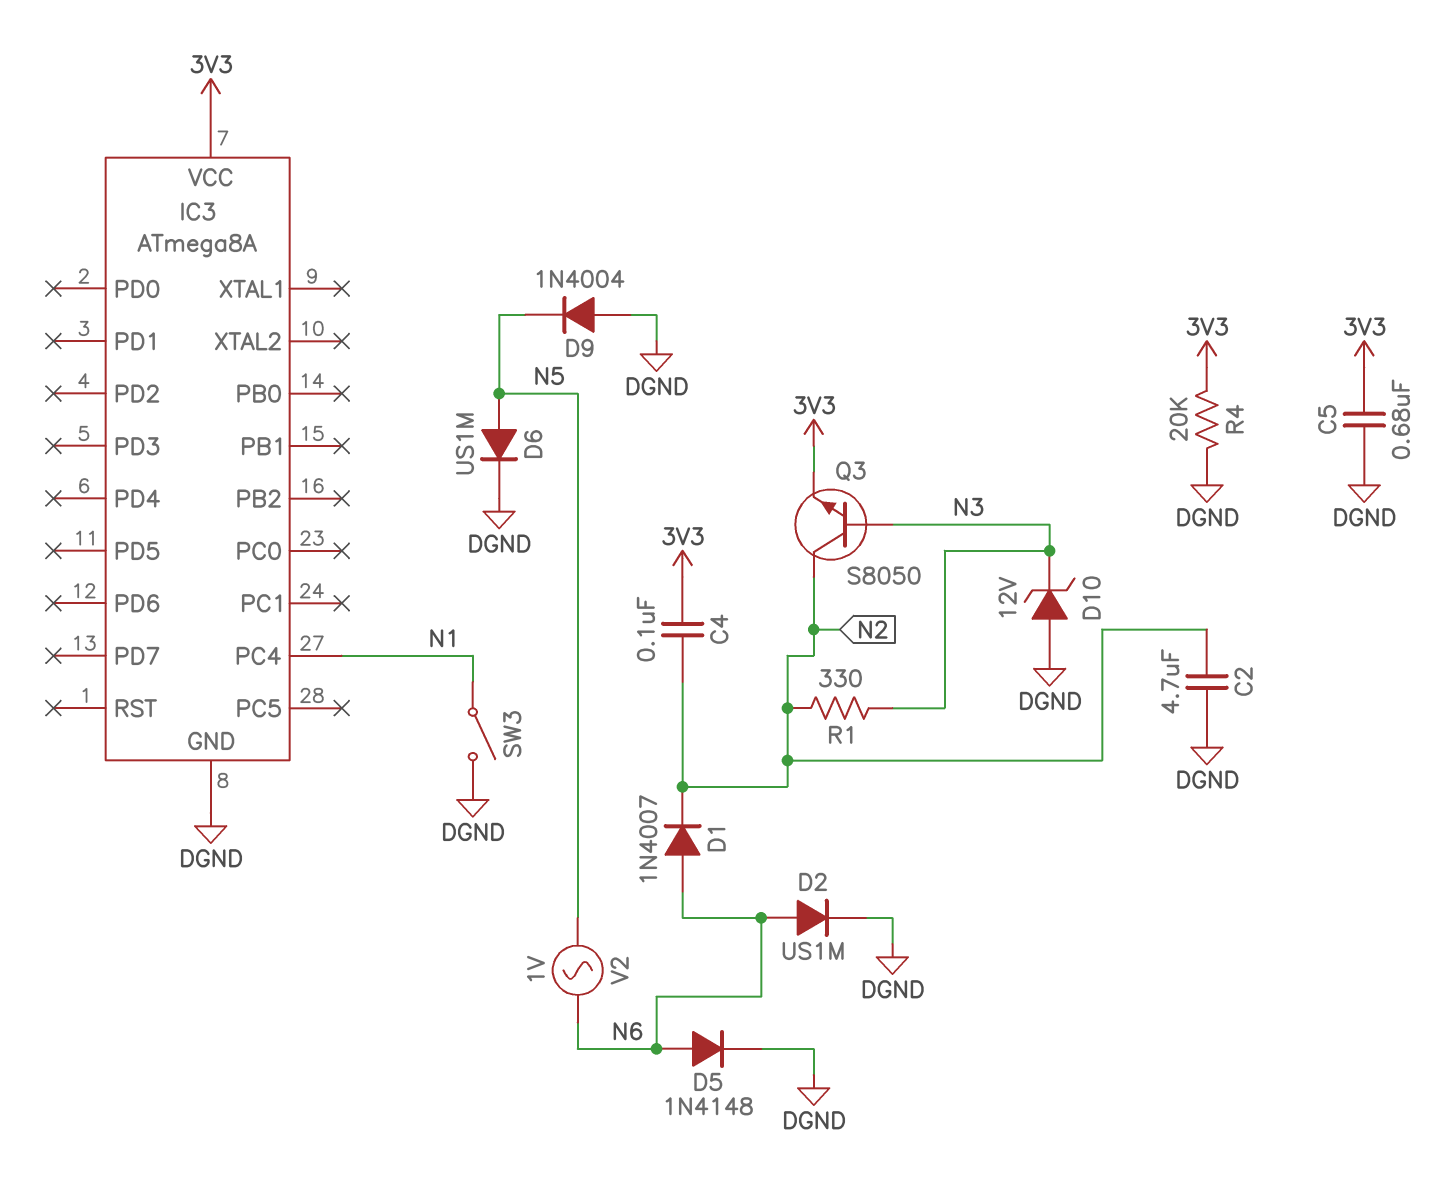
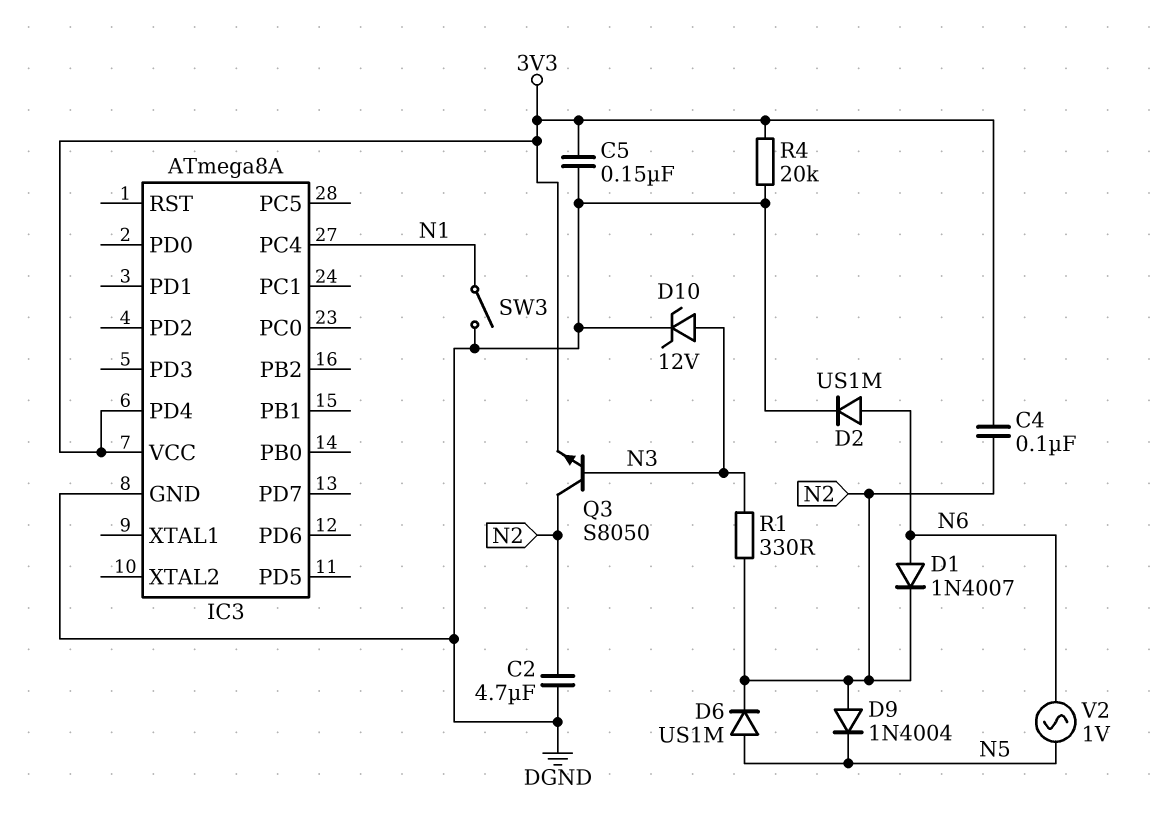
C5: 680nF (3V3, DGND) -> 150nF (3V3, DGND)
D5: diode 1N4148 (A N6, K DGND) -> none
D6: diode US1M (A N5, K DGND) -> diode US1M (A N5, K N2)
D9: diode 1N4004 (A DGND, K N5) -> diode 1N4004 (A N2, K N5)
D10: zener 12V (A DGND, K N3) -> zener 12V (A N3, K DGND)
IC3 pin PD4: none -> 3V3

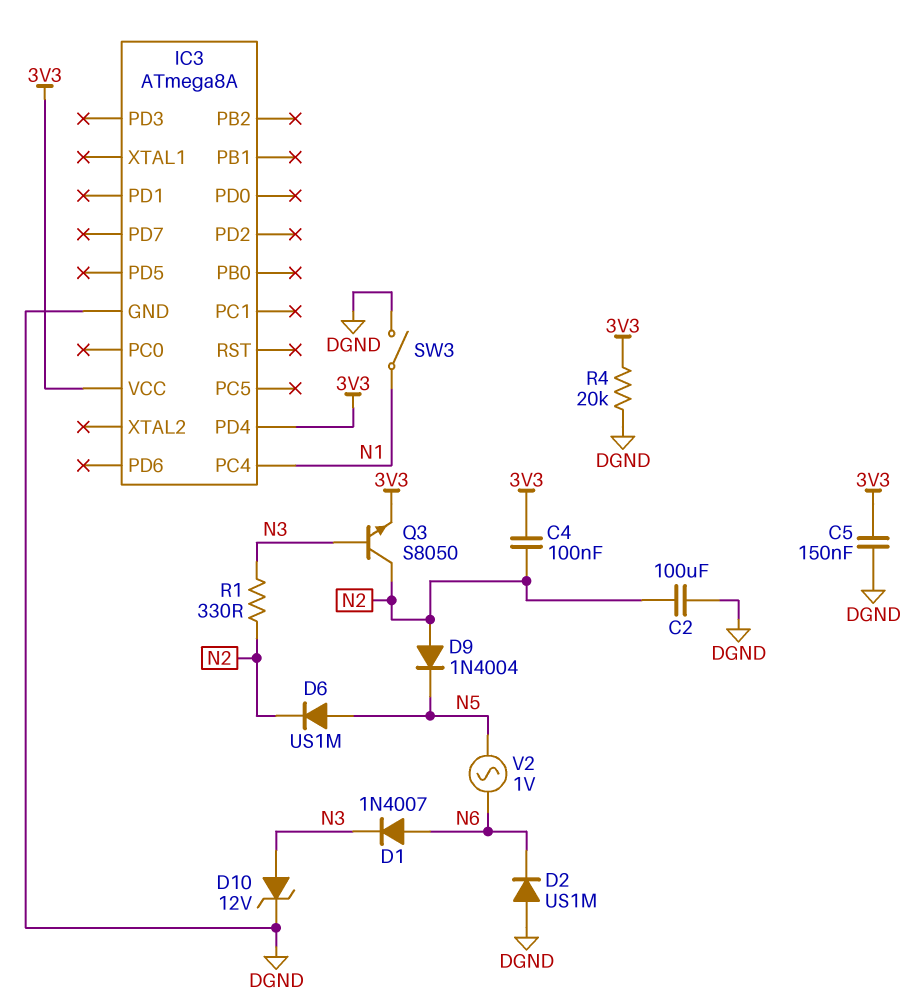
C2: 4.7uF (DGND, N2) -> 100uF (DGND, N2)
D1: diode 1N4007 (A N6, K N2) -> diode 1N4007 (A N6, K N3)
D2: diode US1M (A N6, K DGND) -> diode US1M (A DGND, K N6)

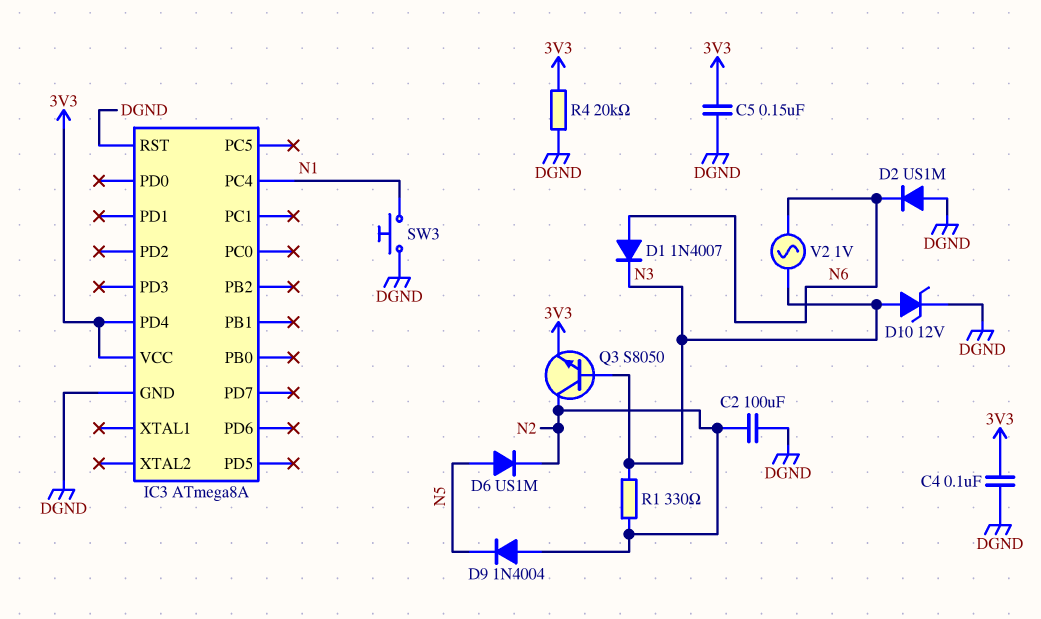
C4: 100nF (3V3, N2) -> 100nF (3V3, DGND)
IC3 pin RST: none -> DGND
SW3: switch (DGND, N1) -> button (DGND, N1)
V2: AC 1V (N5, N6) -> AC 1V (N3, N6)

